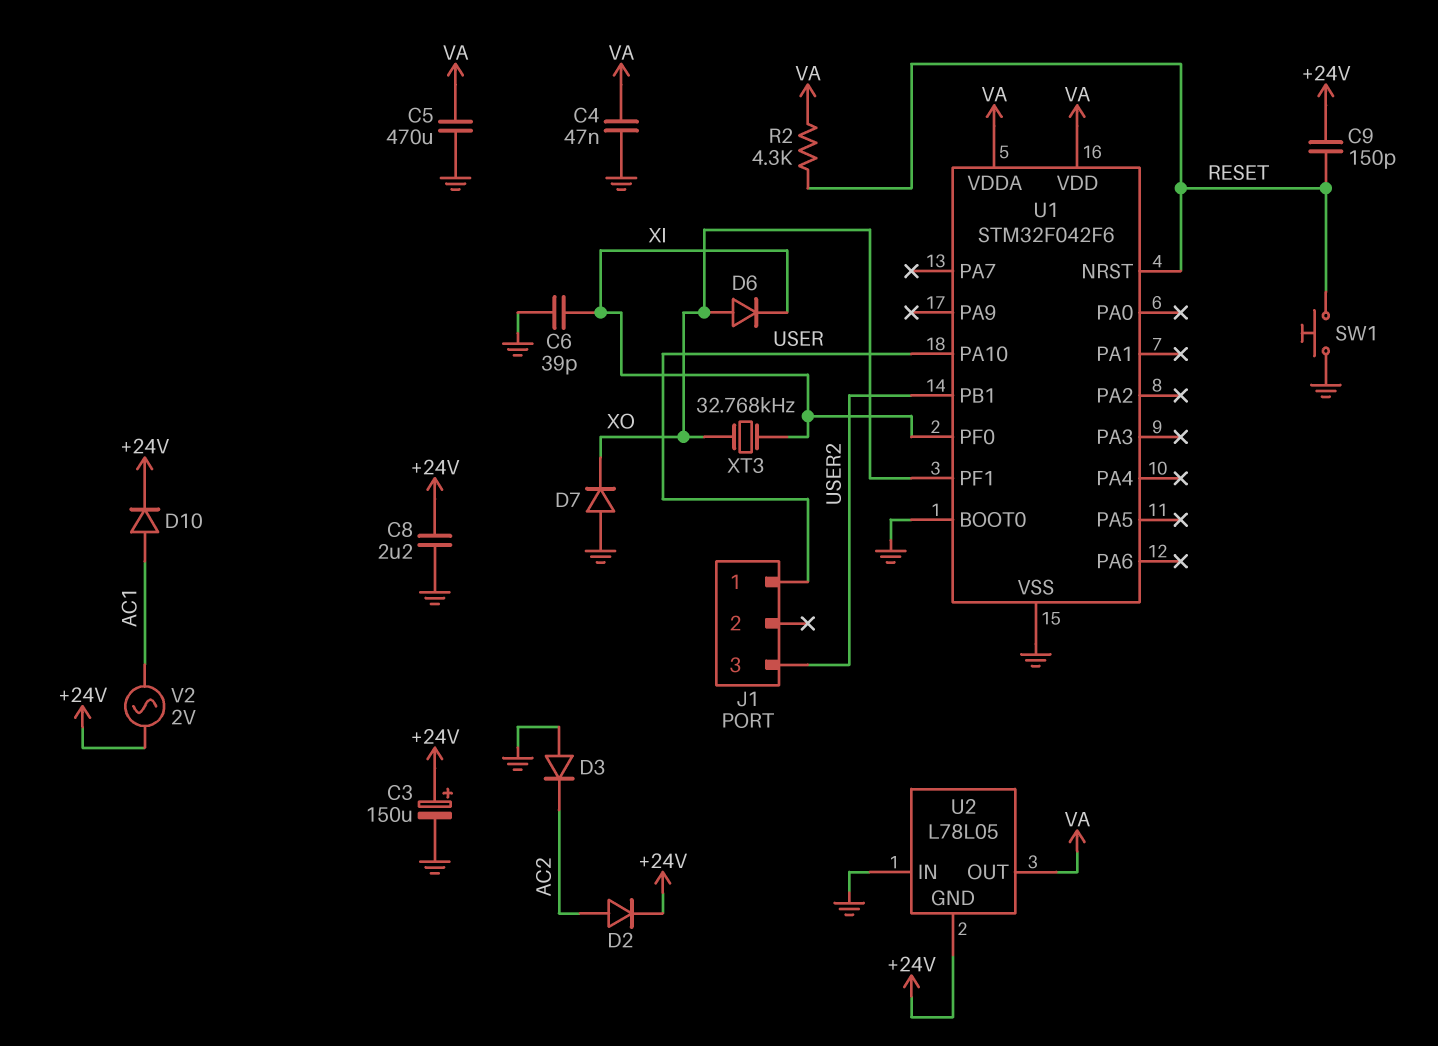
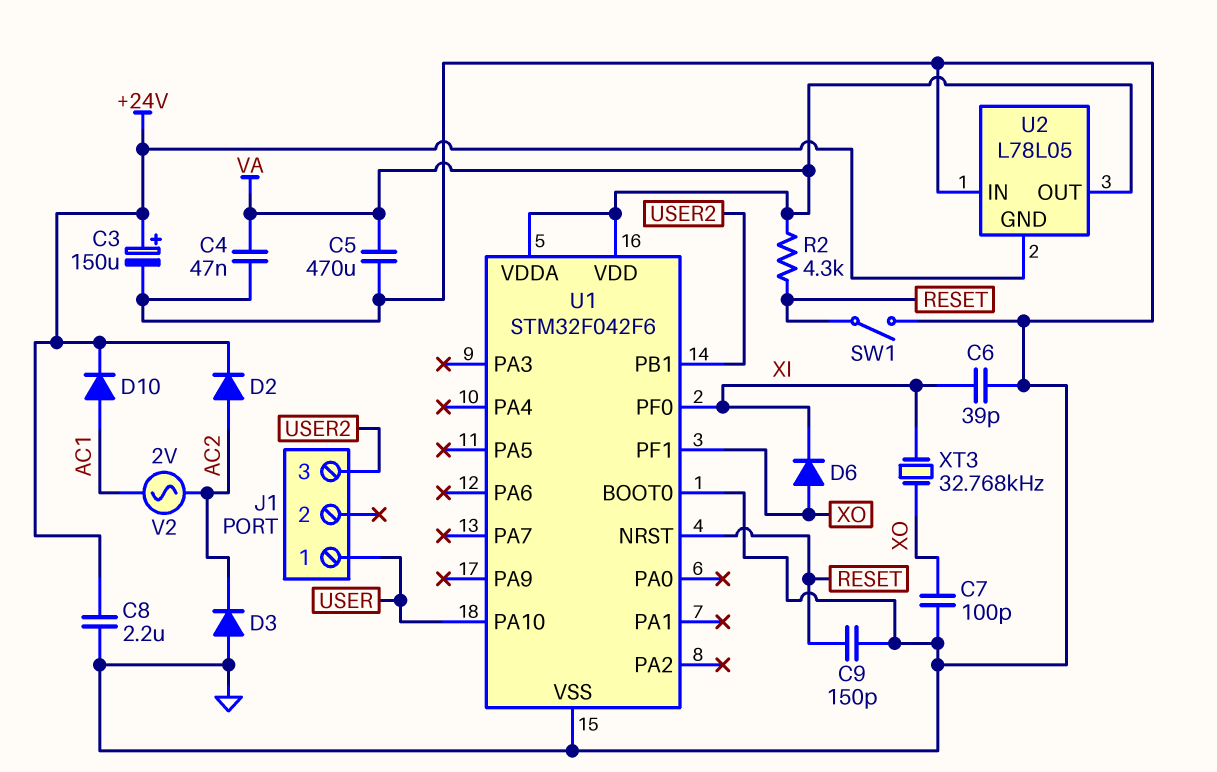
C7: none -> 100pF (GND, XO)
C9: 150pF (+24V, RESET) -> 150pF (GND, RESET)
D7: diode (A GND, K XO) -> none
SW1: button (GND, RESET) -> switch (GND, RESET)
V2: AC 2V (+24V, AC1) -> AC 2V (AC1, AC2)

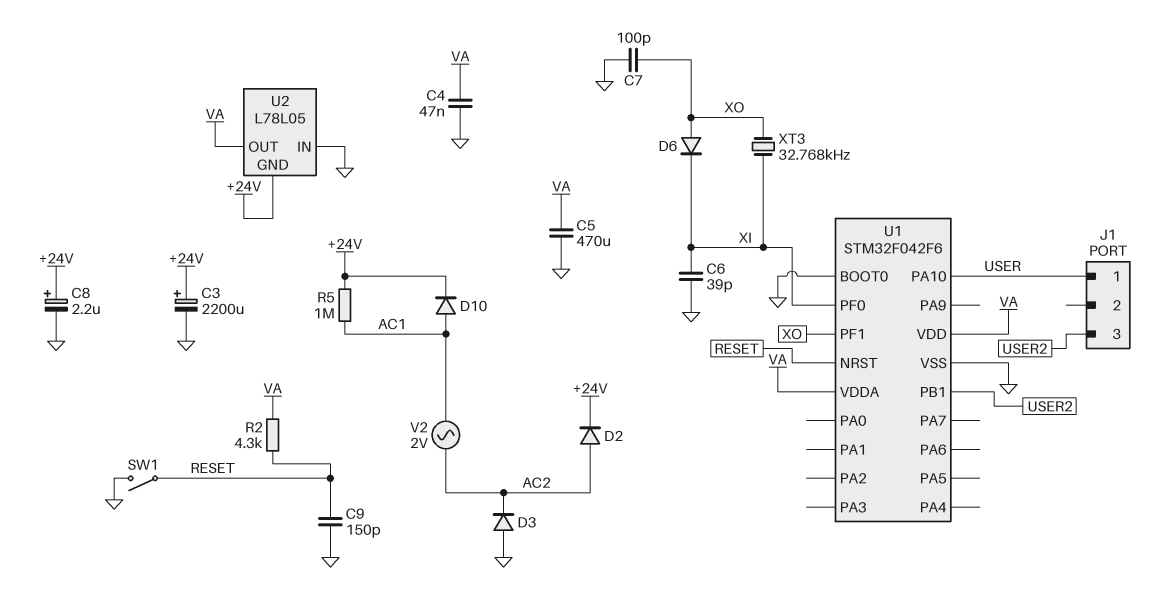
C3: 150uF (plus +24V, minus GND) -> 2200uF (plus +24V, minus GND)
C8: 2.2uF (+24V, GND) -> 2.2uF (plus +24V, minus GND)
R5: none -> 1M (+24V, AC1)

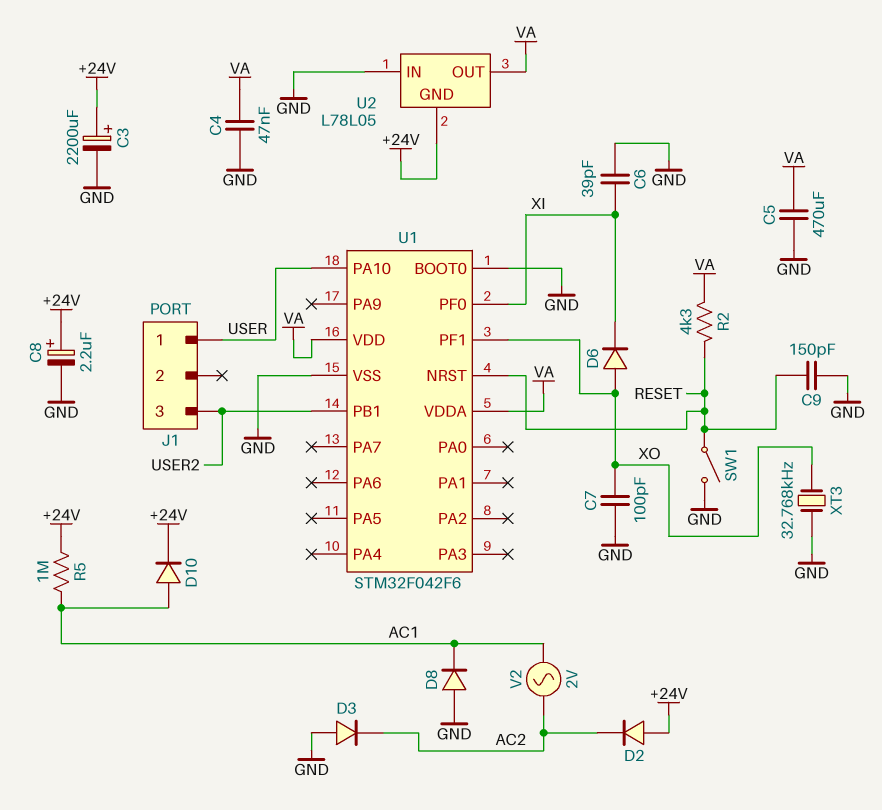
D2: diode (A AC2, K +24V) -> diode (A +24V, K AC2)
D8: none -> diode (A GND, K AC1)
XT3: 32.768kHz (XI, XO) -> 32.768kHz (GND, XO)

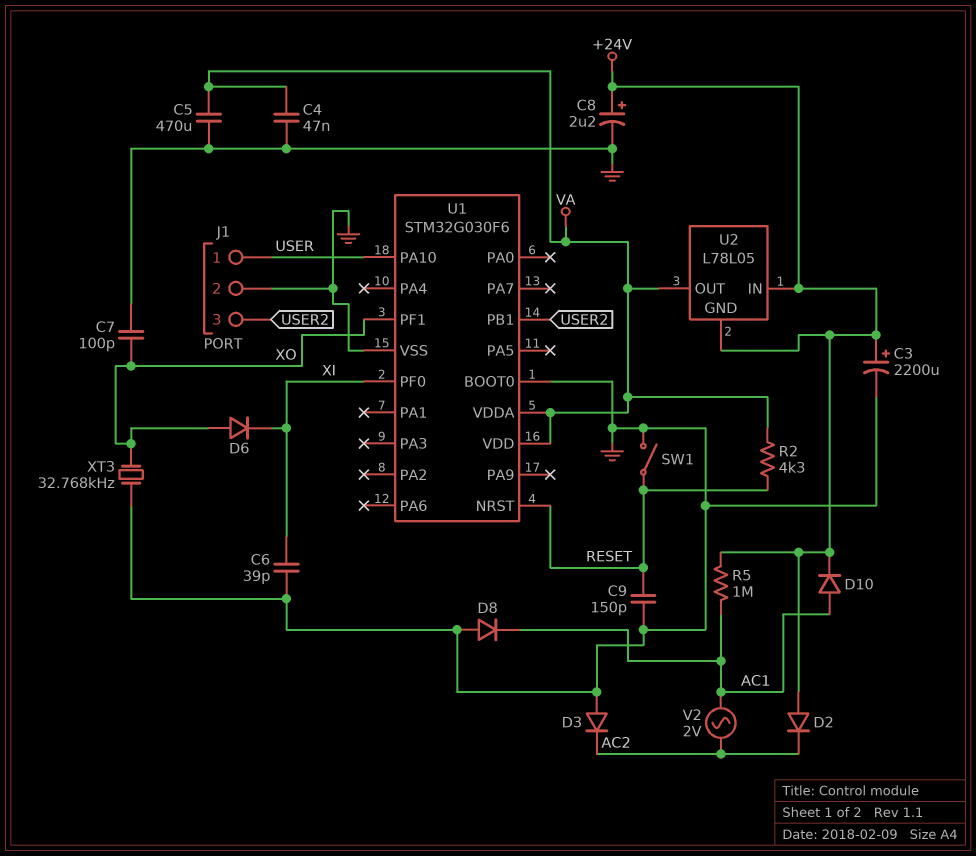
J1 pin 2: none -> GND
U1: STM32F042F6 -> STM32G030F6
U2 pin IN: GND -> +24V

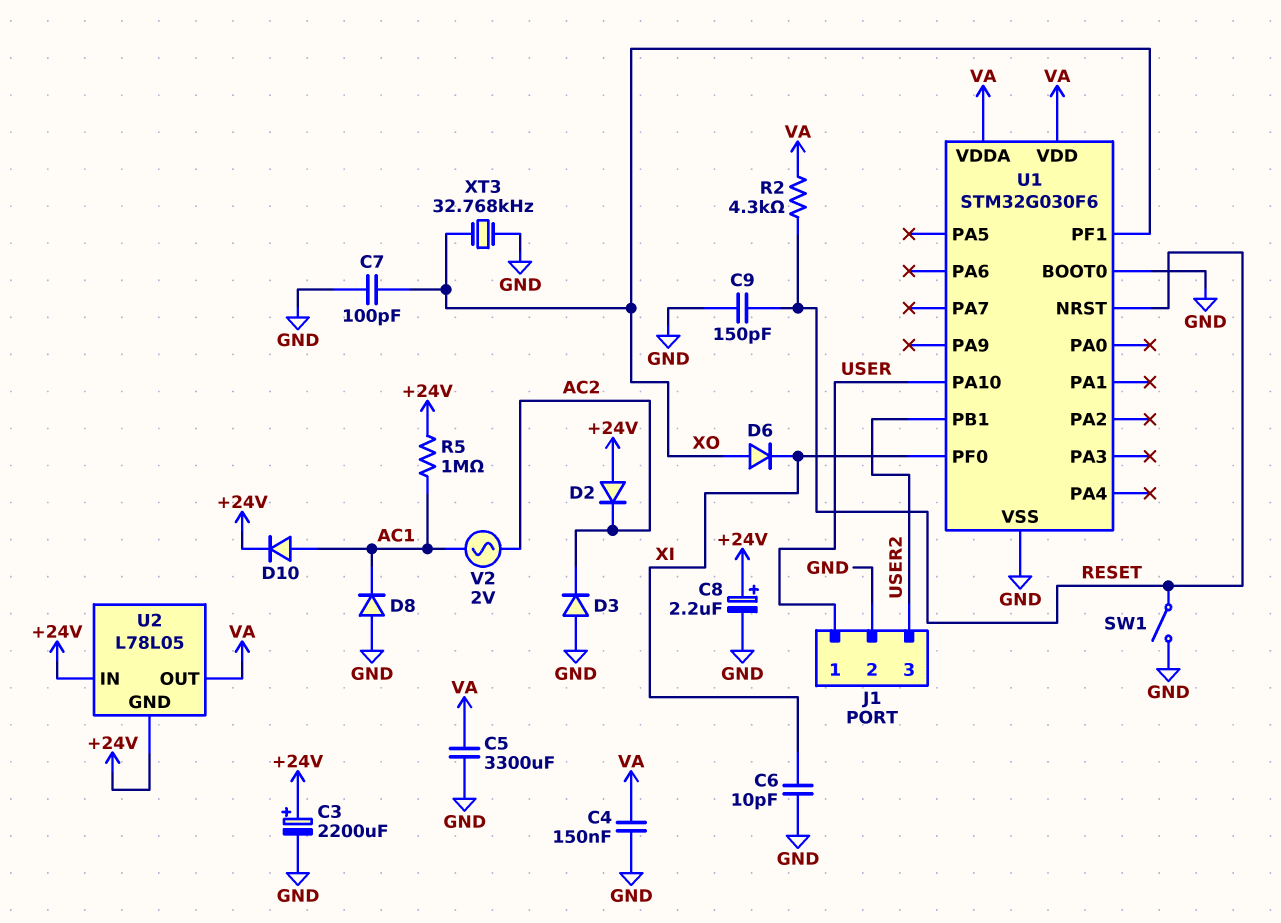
C4: 47nF (GND, VA) -> 150nF (GND, VA)
C5: 470uF (GND, VA) -> 3300uF (GND, VA)
C6: 39pF (GND, XI) -> 10pF (GND, XI)

